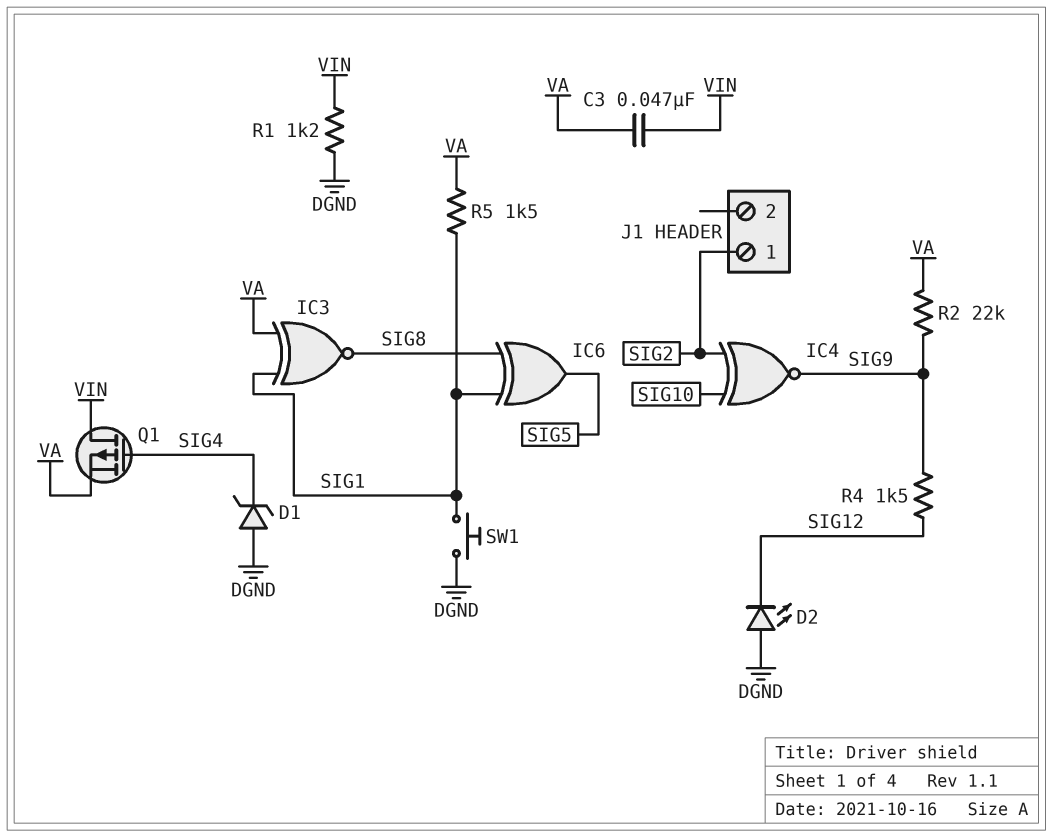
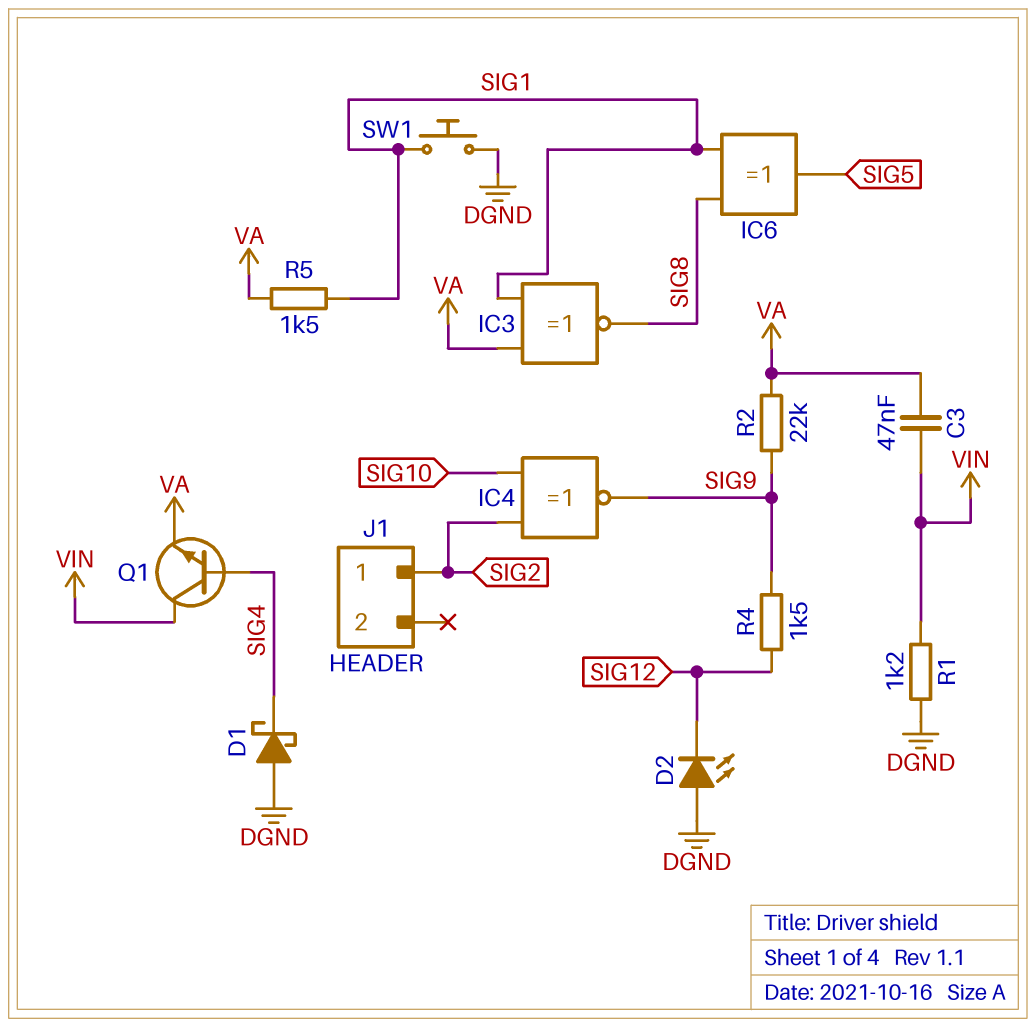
D1: zener (A DGND, K SIG4) -> schottky (A DGND, K SIG4)
Q1: PMOS (G SIG4, D VIN, S VA) -> NPN (B SIG4, C VIN, E VA)

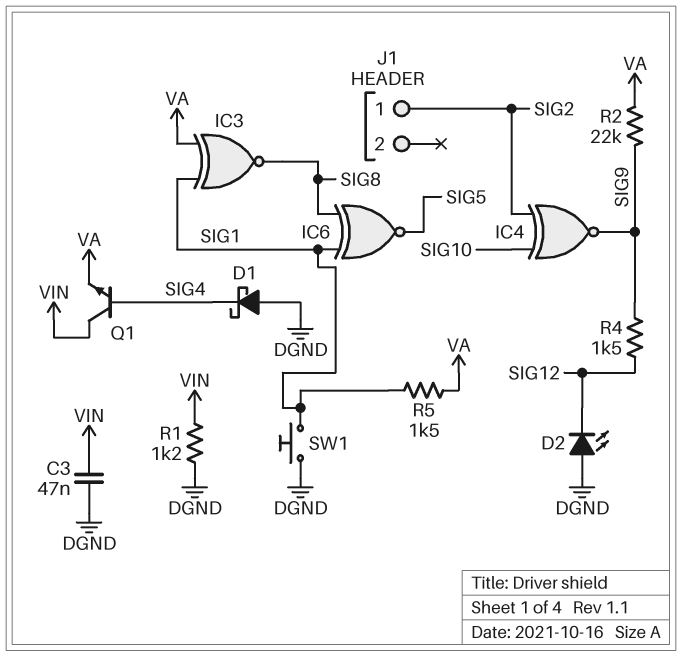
C3: 47nF (VA, VIN) -> 47nF (DGND, VIN)
IC6: XOR (in SIG1, in SIG8, out SIG5) -> XNOR (in SIG1, in SIG8, out SIG5)

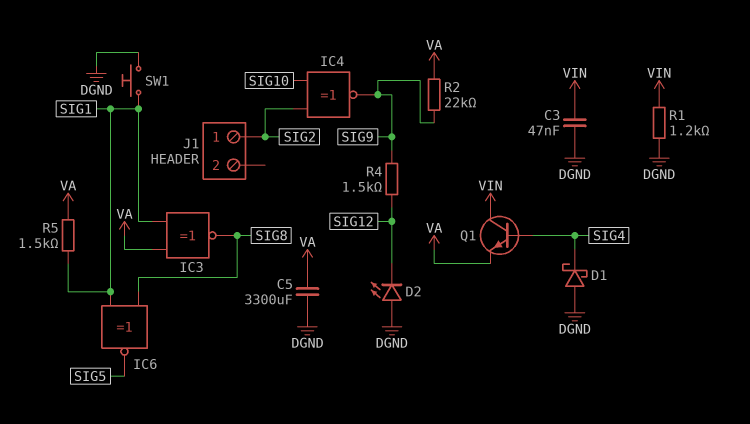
C5: none -> 3300uF (DGND, VA)

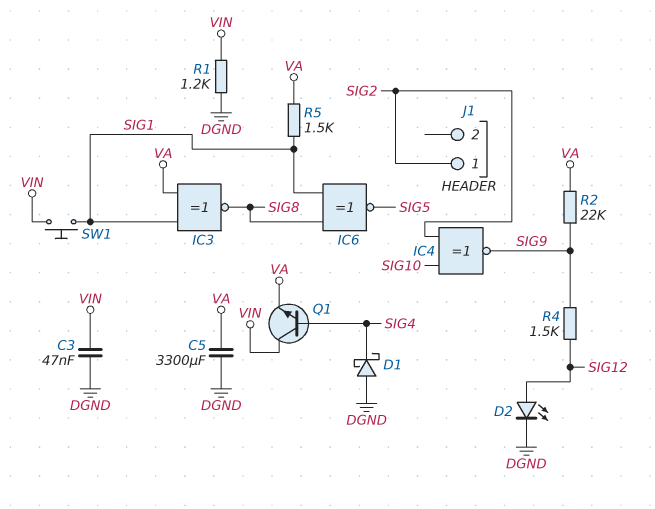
D2: LED (A DGND, K SIG12) -> LED (A SIG12, K DGND)
SW1: button (DGND, SIG1) -> button (SIG1, VIN)

